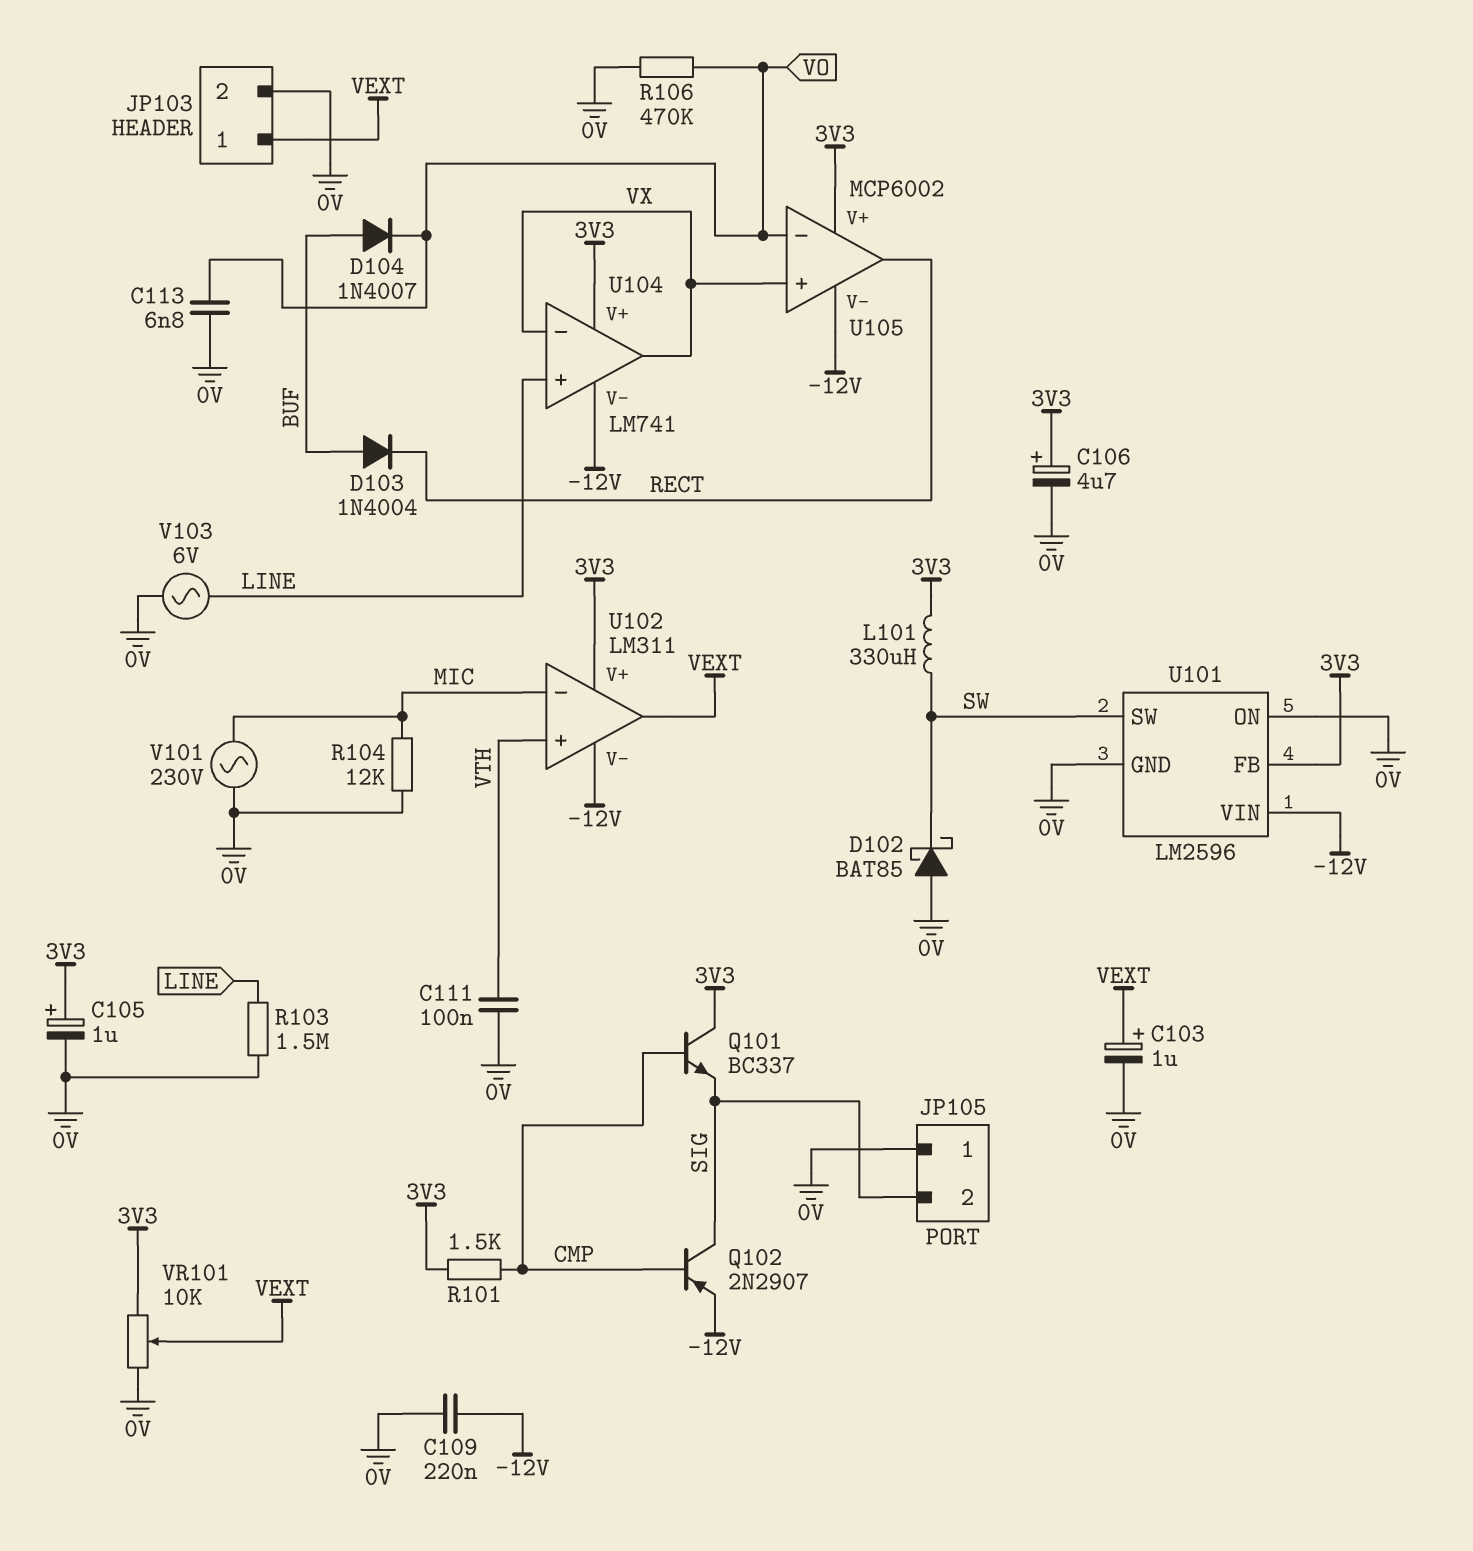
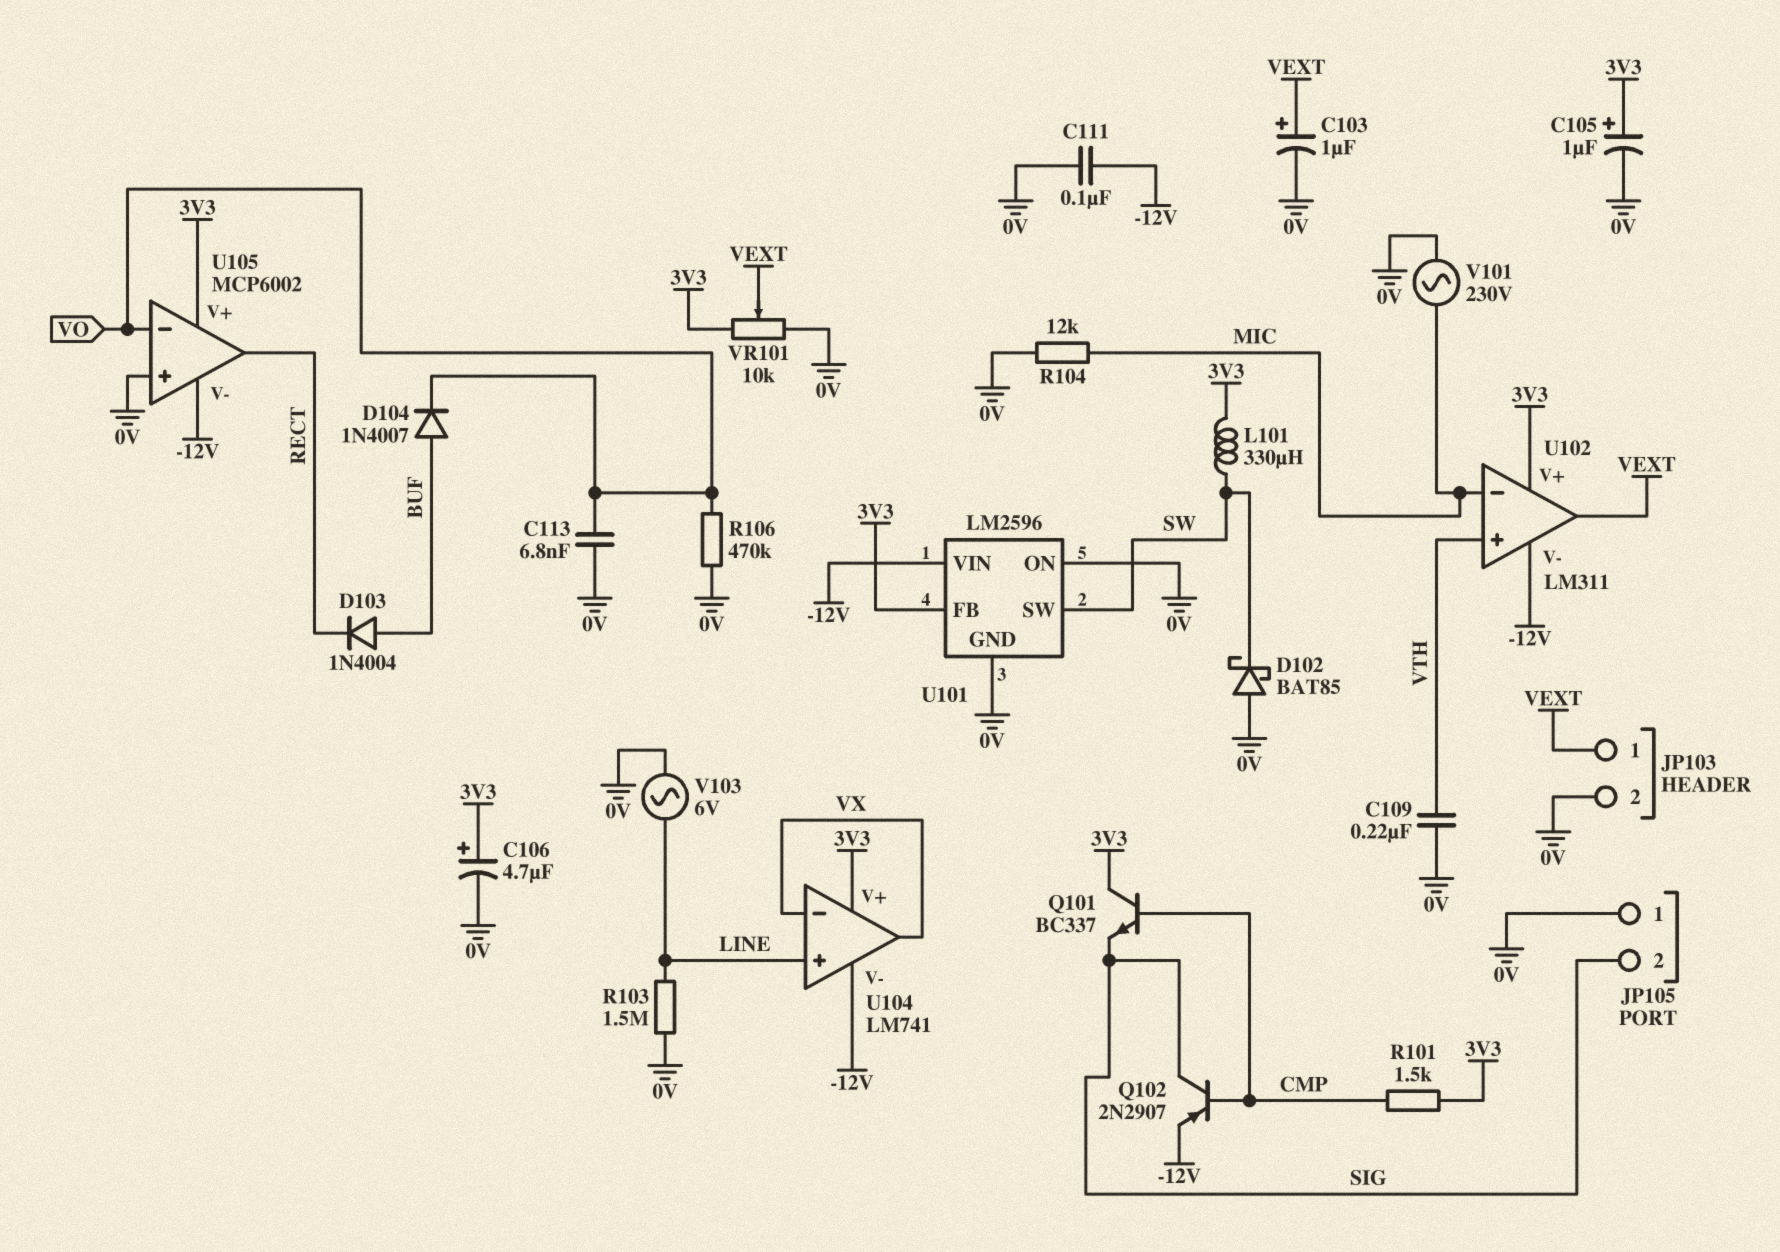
C109: 220nF (-12V, 0V) -> 220nF (0V, VTH)
C111: 100nF (0V, VTH) -> 100nF (-12V, 0V)
U105 pin in+: VX -> 0V

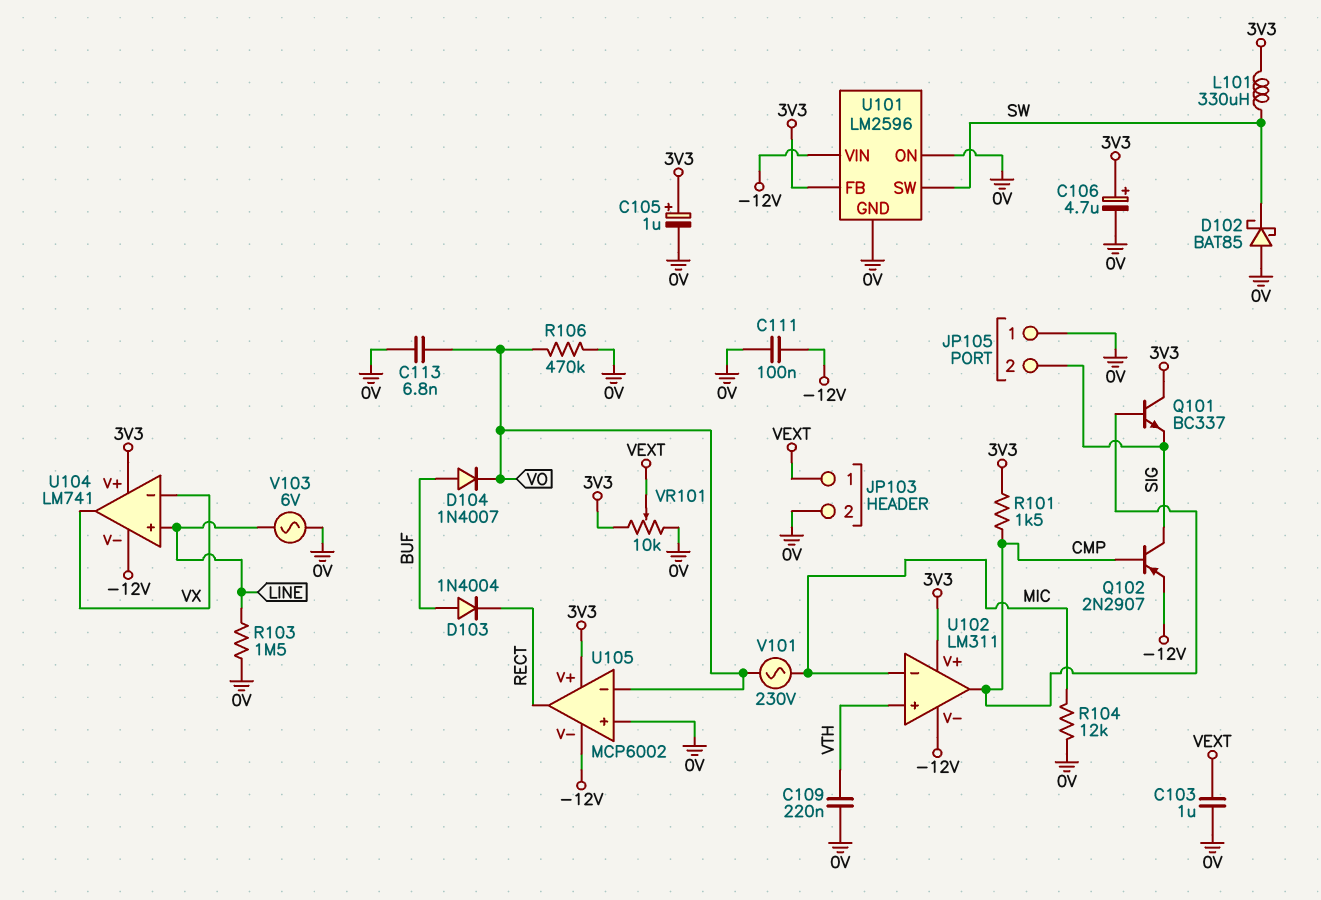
C103: 1uF (plus VEXT, minus 0V) -> 1uF (0V, VEXT)
U102 pin out: VEXT -> CMP
V101: AC 230V (0V, MIC) -> AC 230V (MIC, VO)

